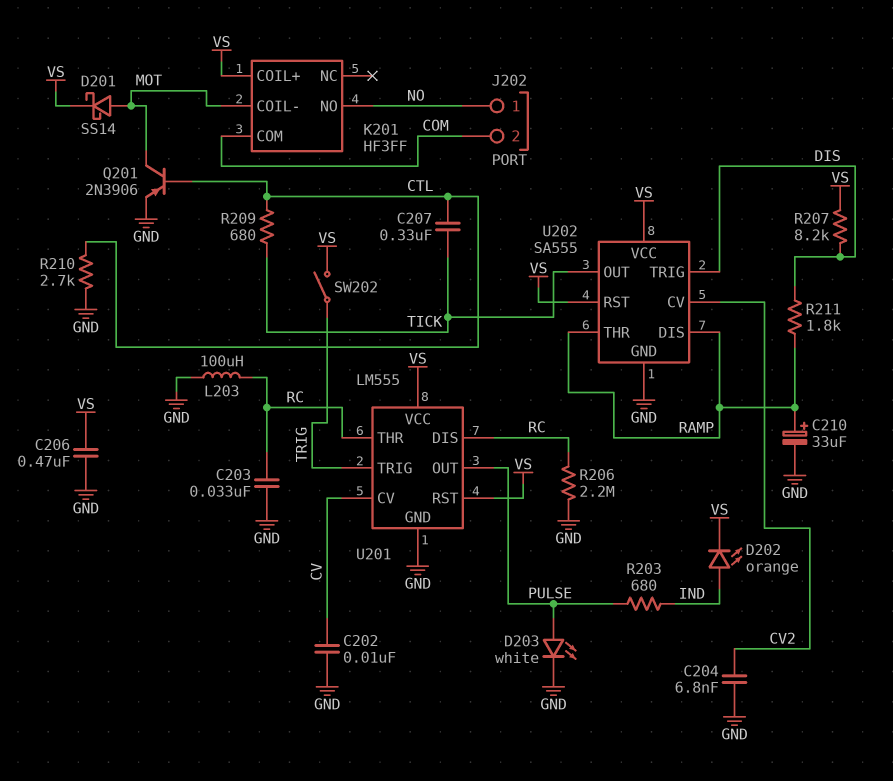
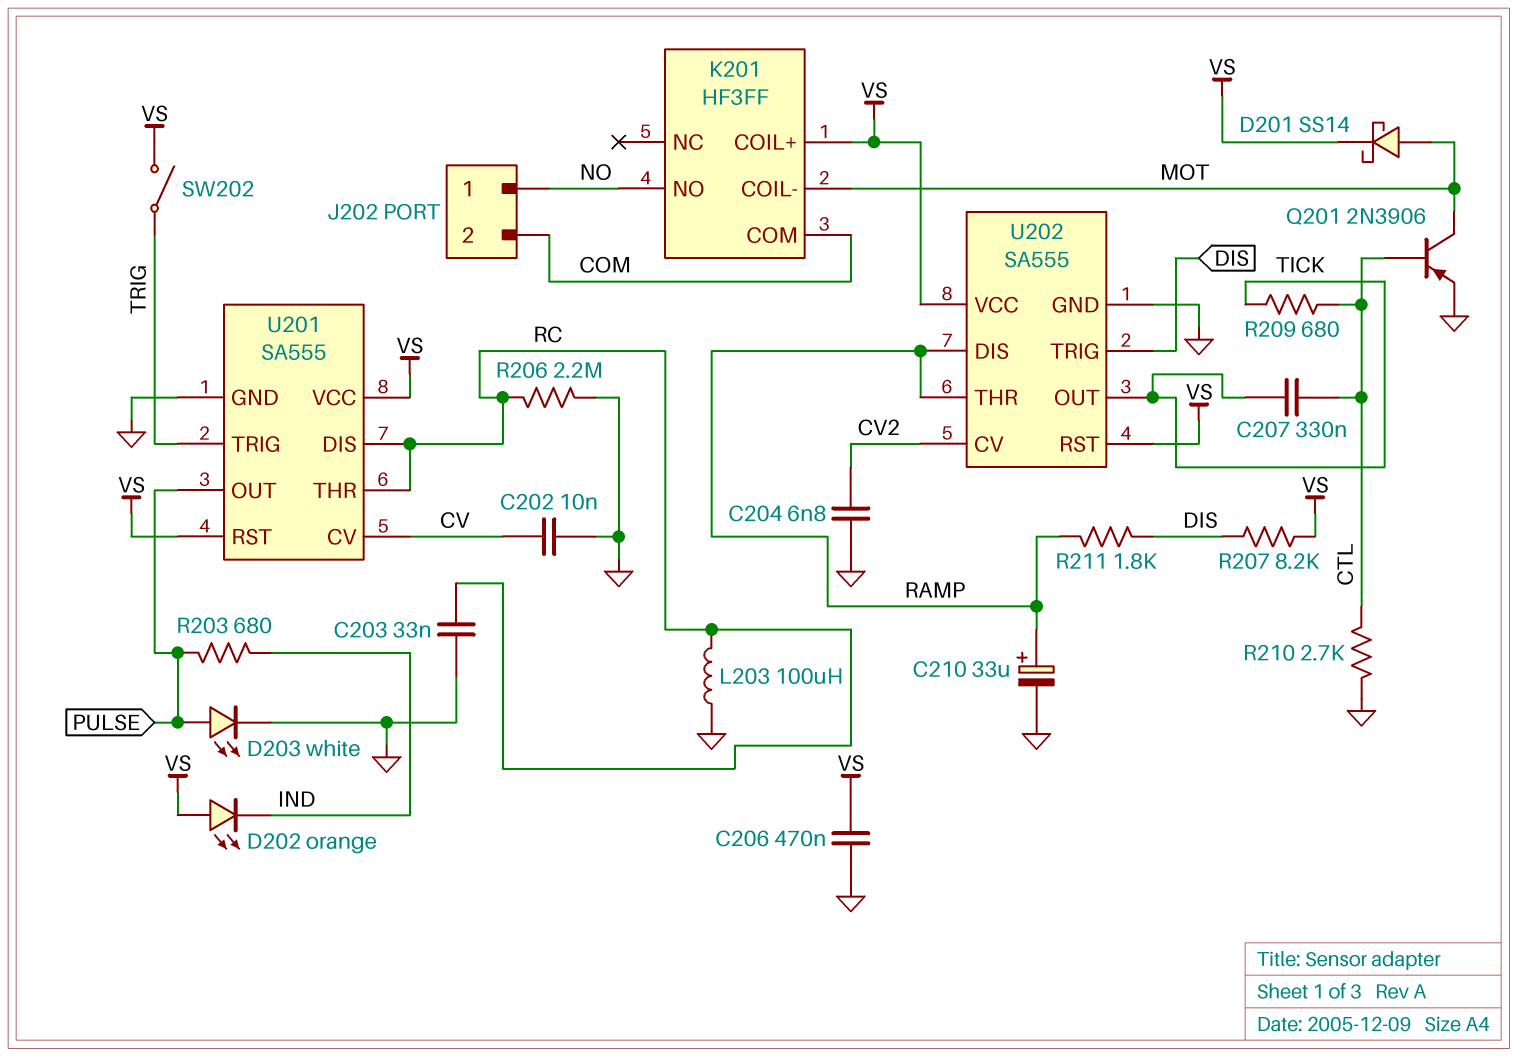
D202: LED orange (A IND, K VS) -> LED orange (A VS, K IND)
U201: LM555 -> SA555

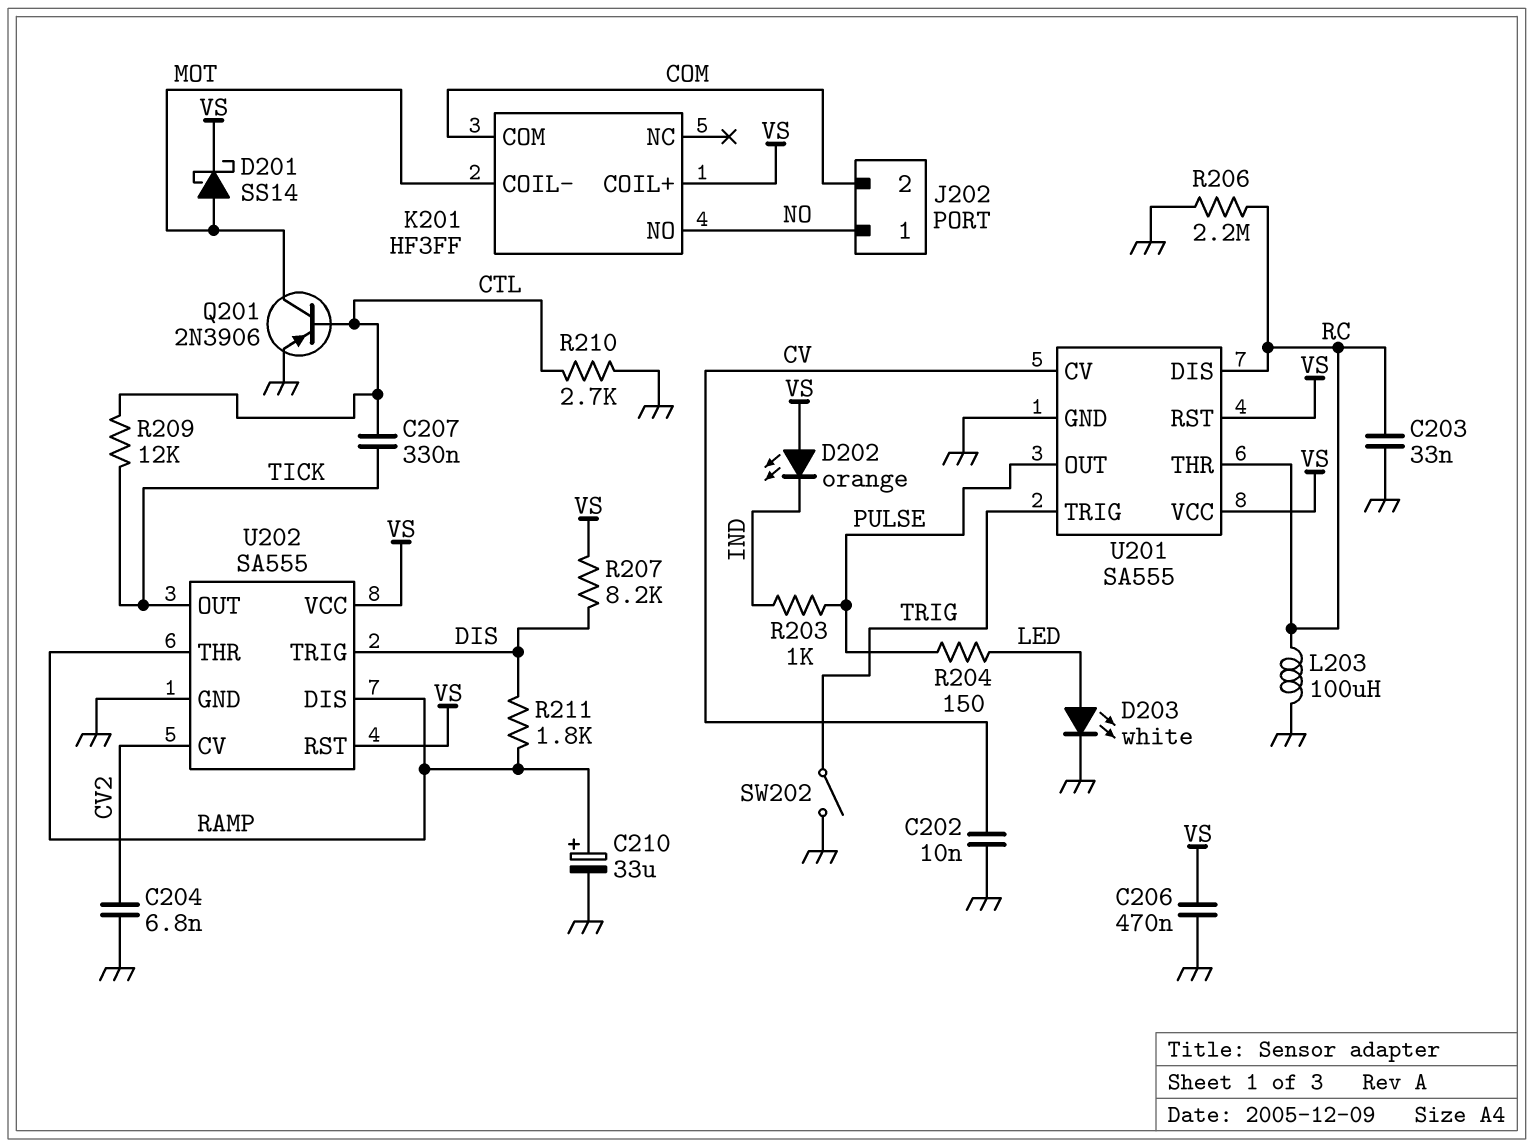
D203: LED white (A PULSE, K GND) -> LED white (A LED, K GND)
R203: 680 (IND, PULSE) -> 1k (IND, PULSE)
R204: none -> 150 (LED, PULSE)
R209: 680 (CTL, TICK) -> 12k (CTL, TICK)
SW202: switch (TRIG, VS) -> switch (GND, TRIG)

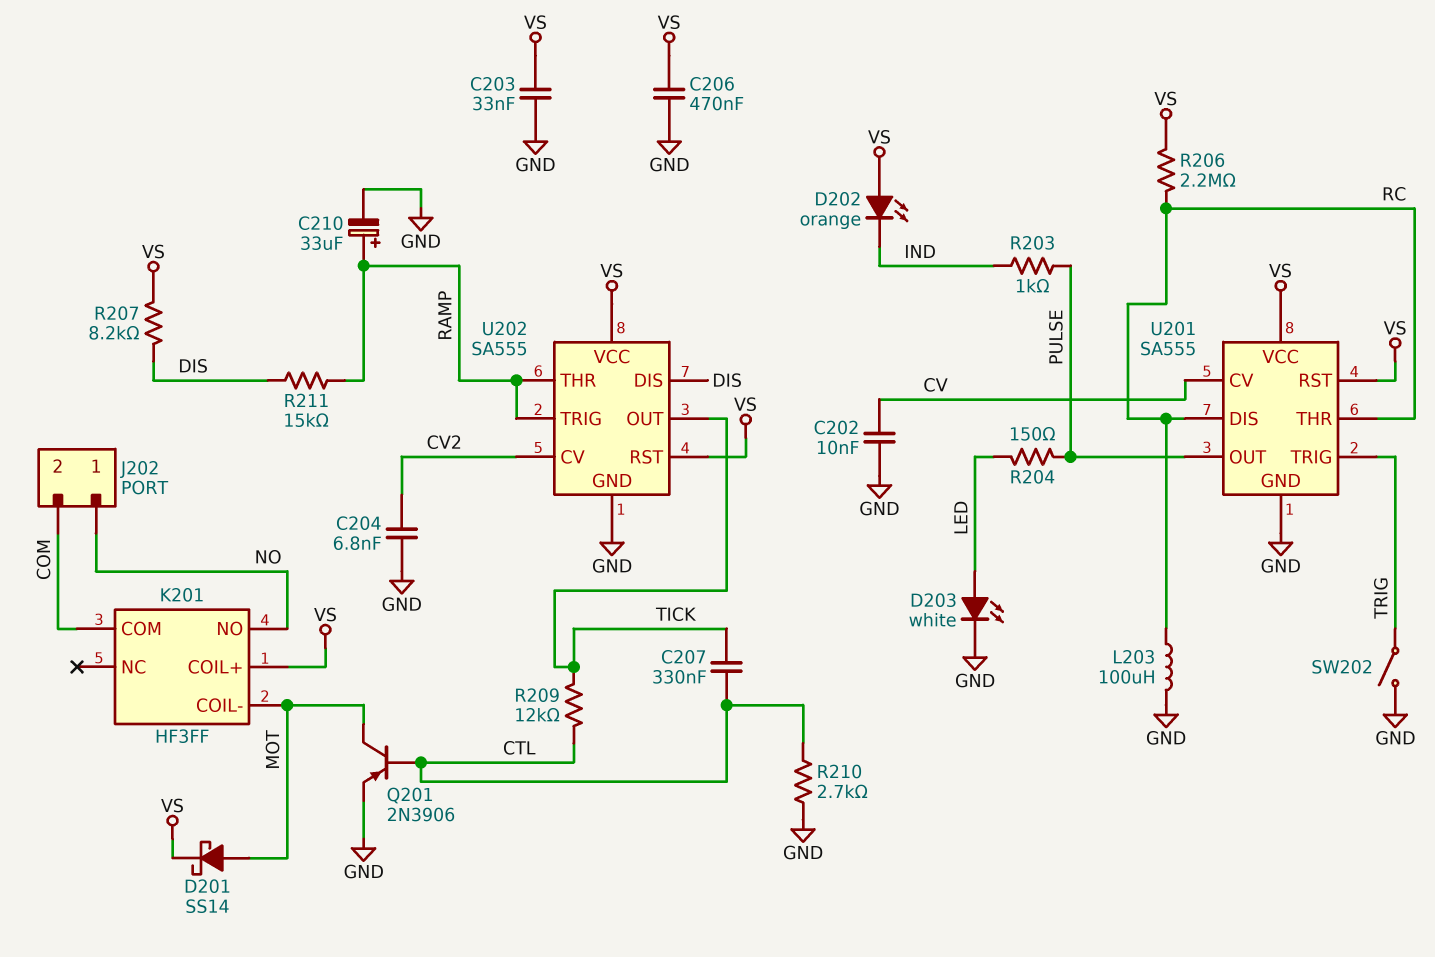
C203: 33nF (GND, RC) -> 33nF (GND, VS)
R206: 2.2M (GND, RC) -> 2.2M (RC, VS)
R211: 1.8k (DIS, RAMP) -> 15k (DIS, RAMP)
U202 pin DIS: RAMP -> DIS
U202 pin TRIG: DIS -> RAMP

